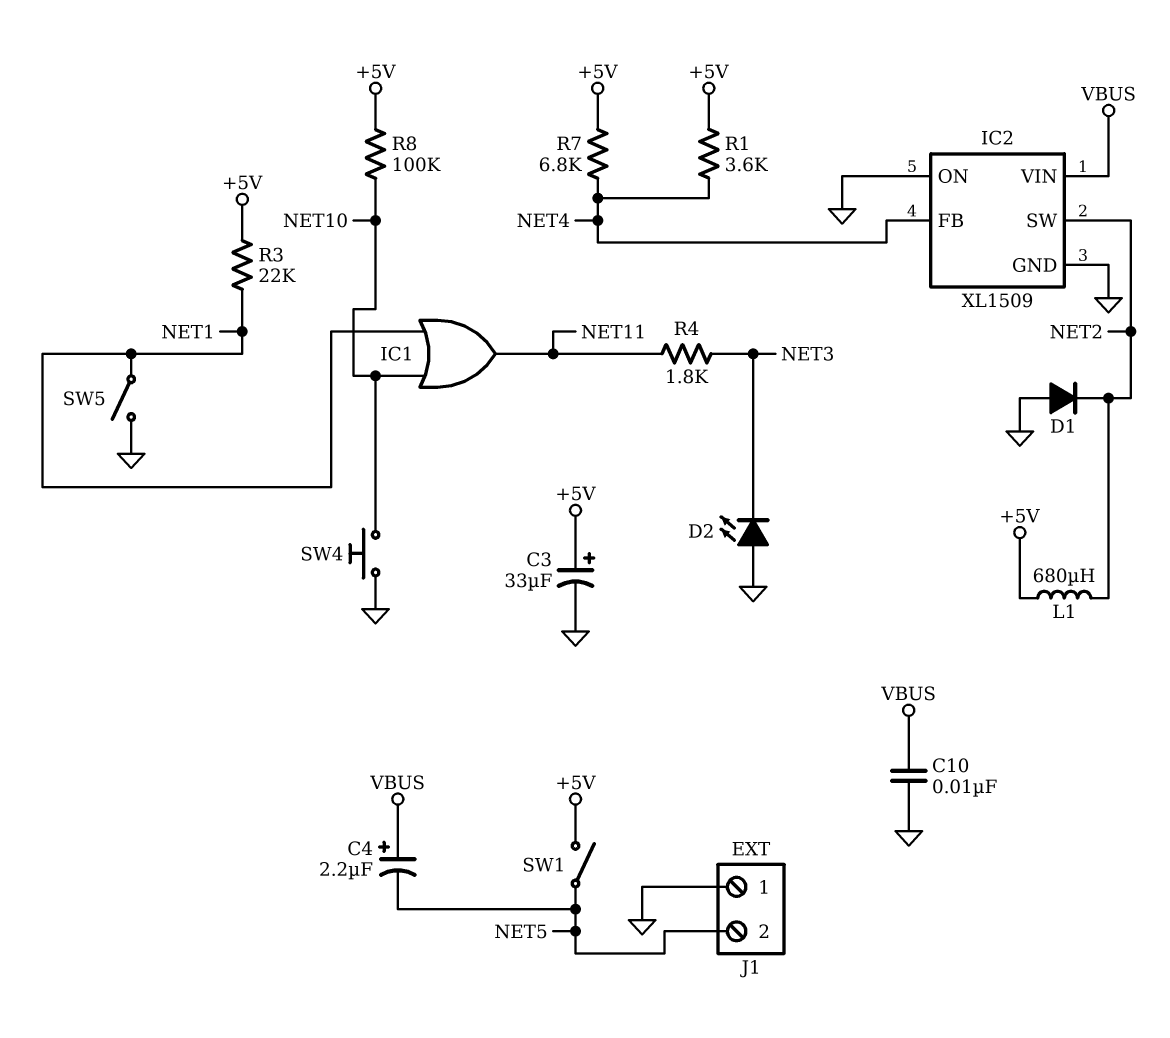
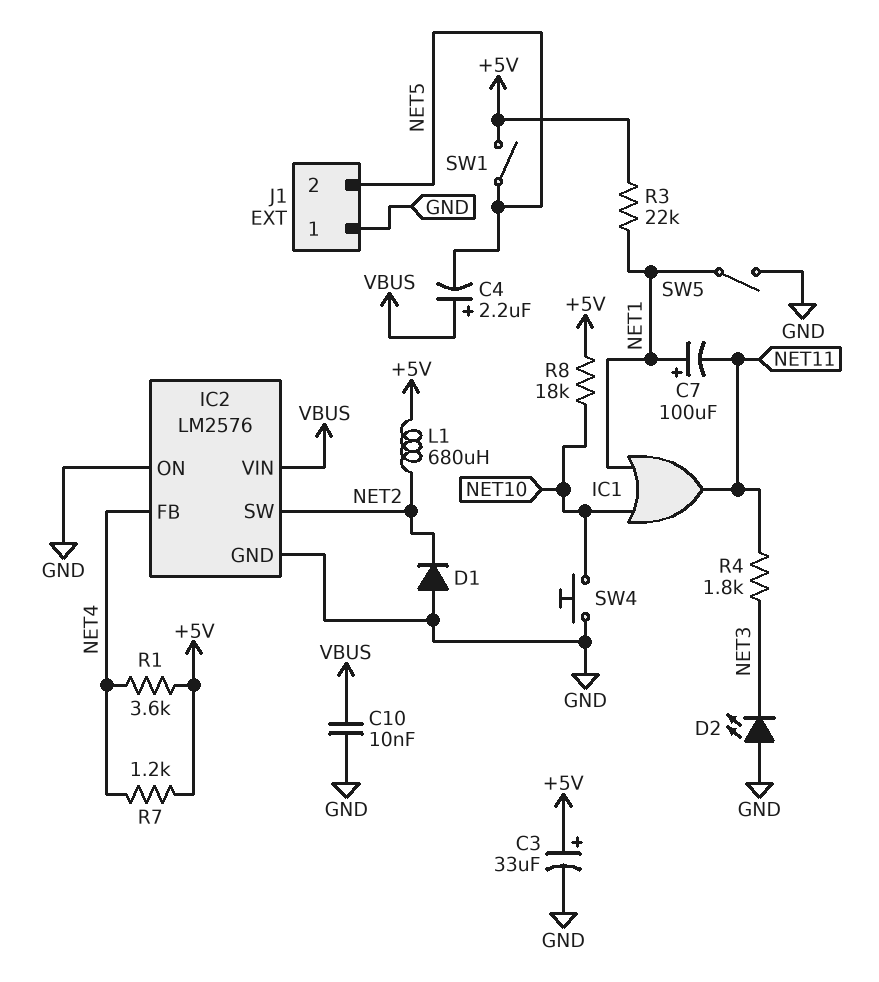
C7: none -> 100uF (plus NET1, minus NET11)
IC2: XL1509 -> LM2576
R7: 6.8k (+5V, NET4) -> 1.2k (+5V, NET4)
R8: 100k (+5V, NET10) -> 18k (+5V, NET10)

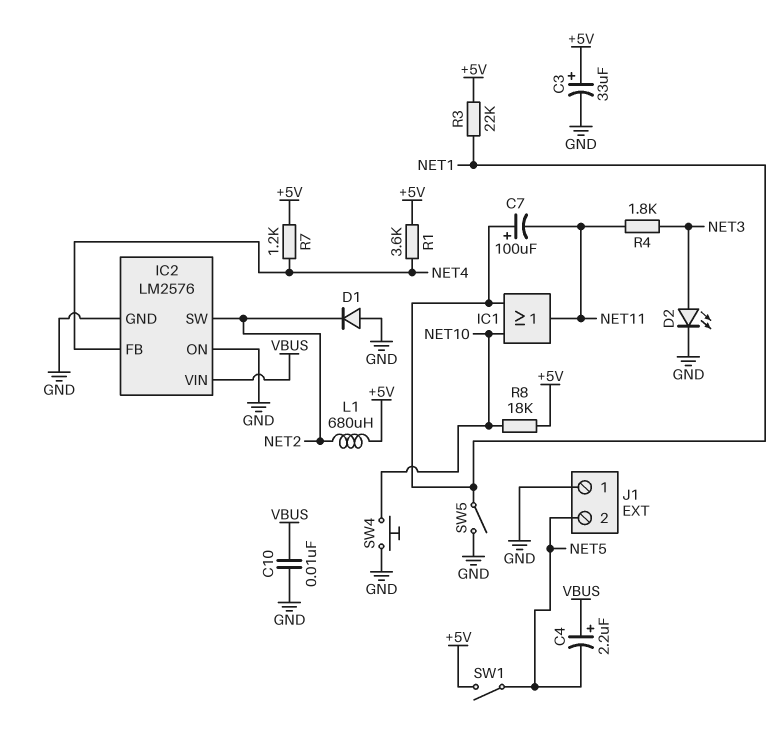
D2: LED (A GND, K NET3) -> LED (A NET3, K GND)

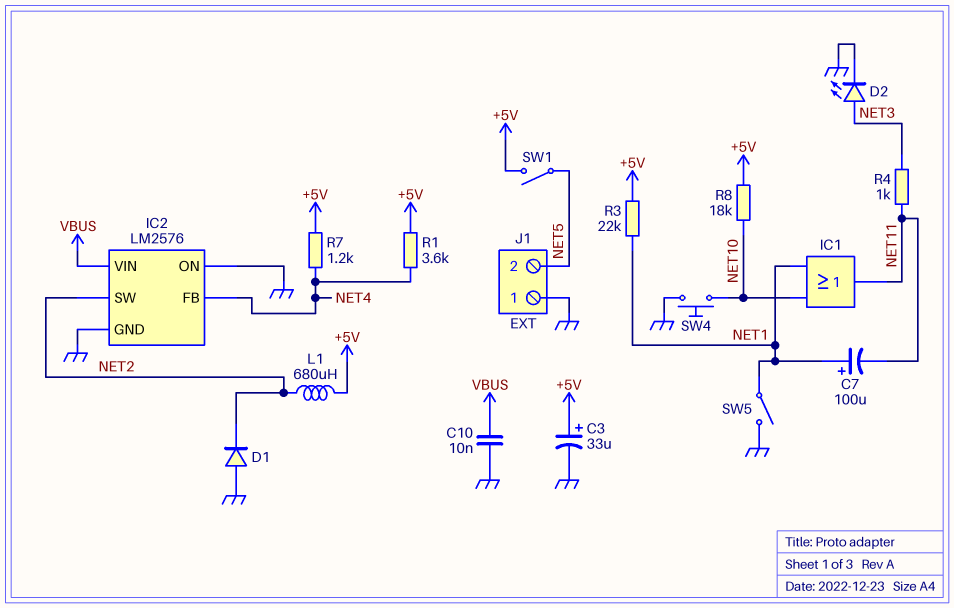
C4: 2.2uF (plus VBUS, minus NET5) -> none
R4: 1.8k (NET3, NET11) -> 1k (NET3, NET11)

